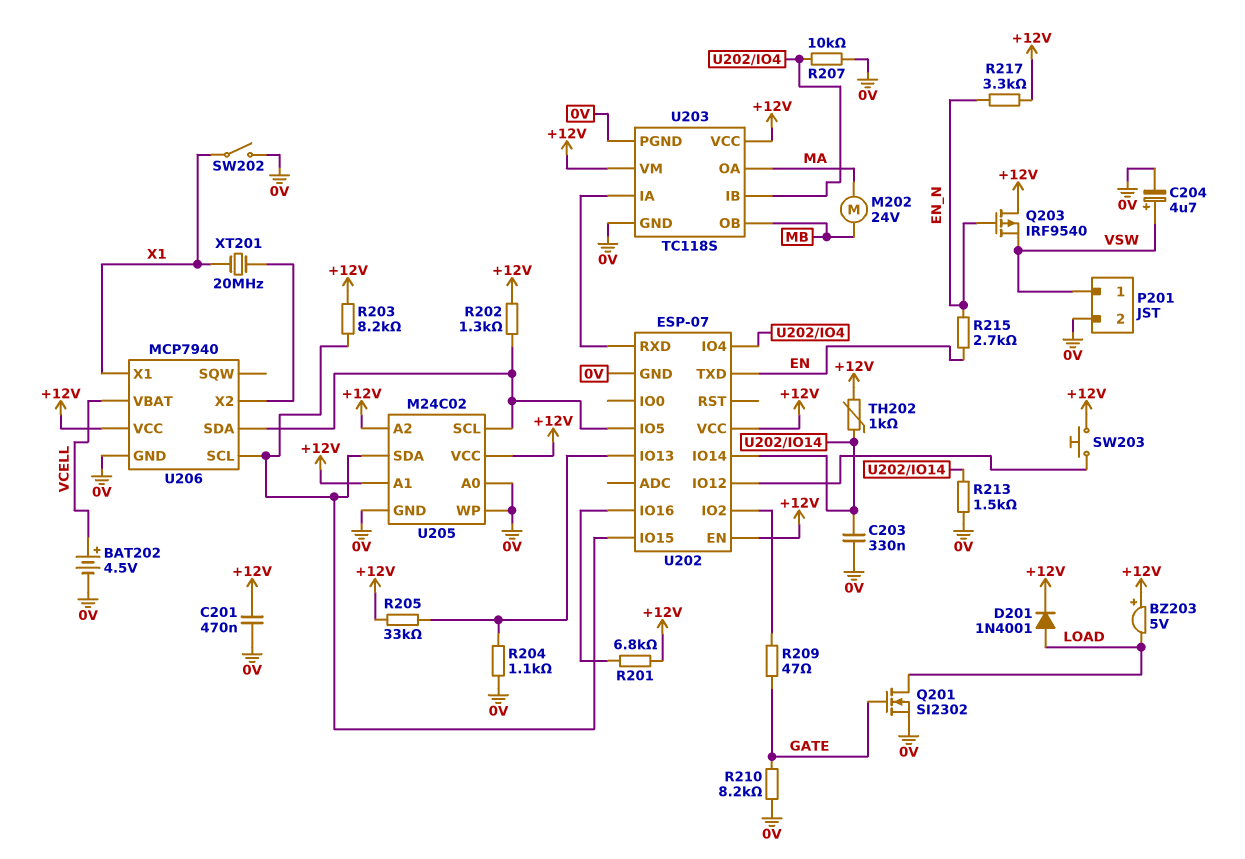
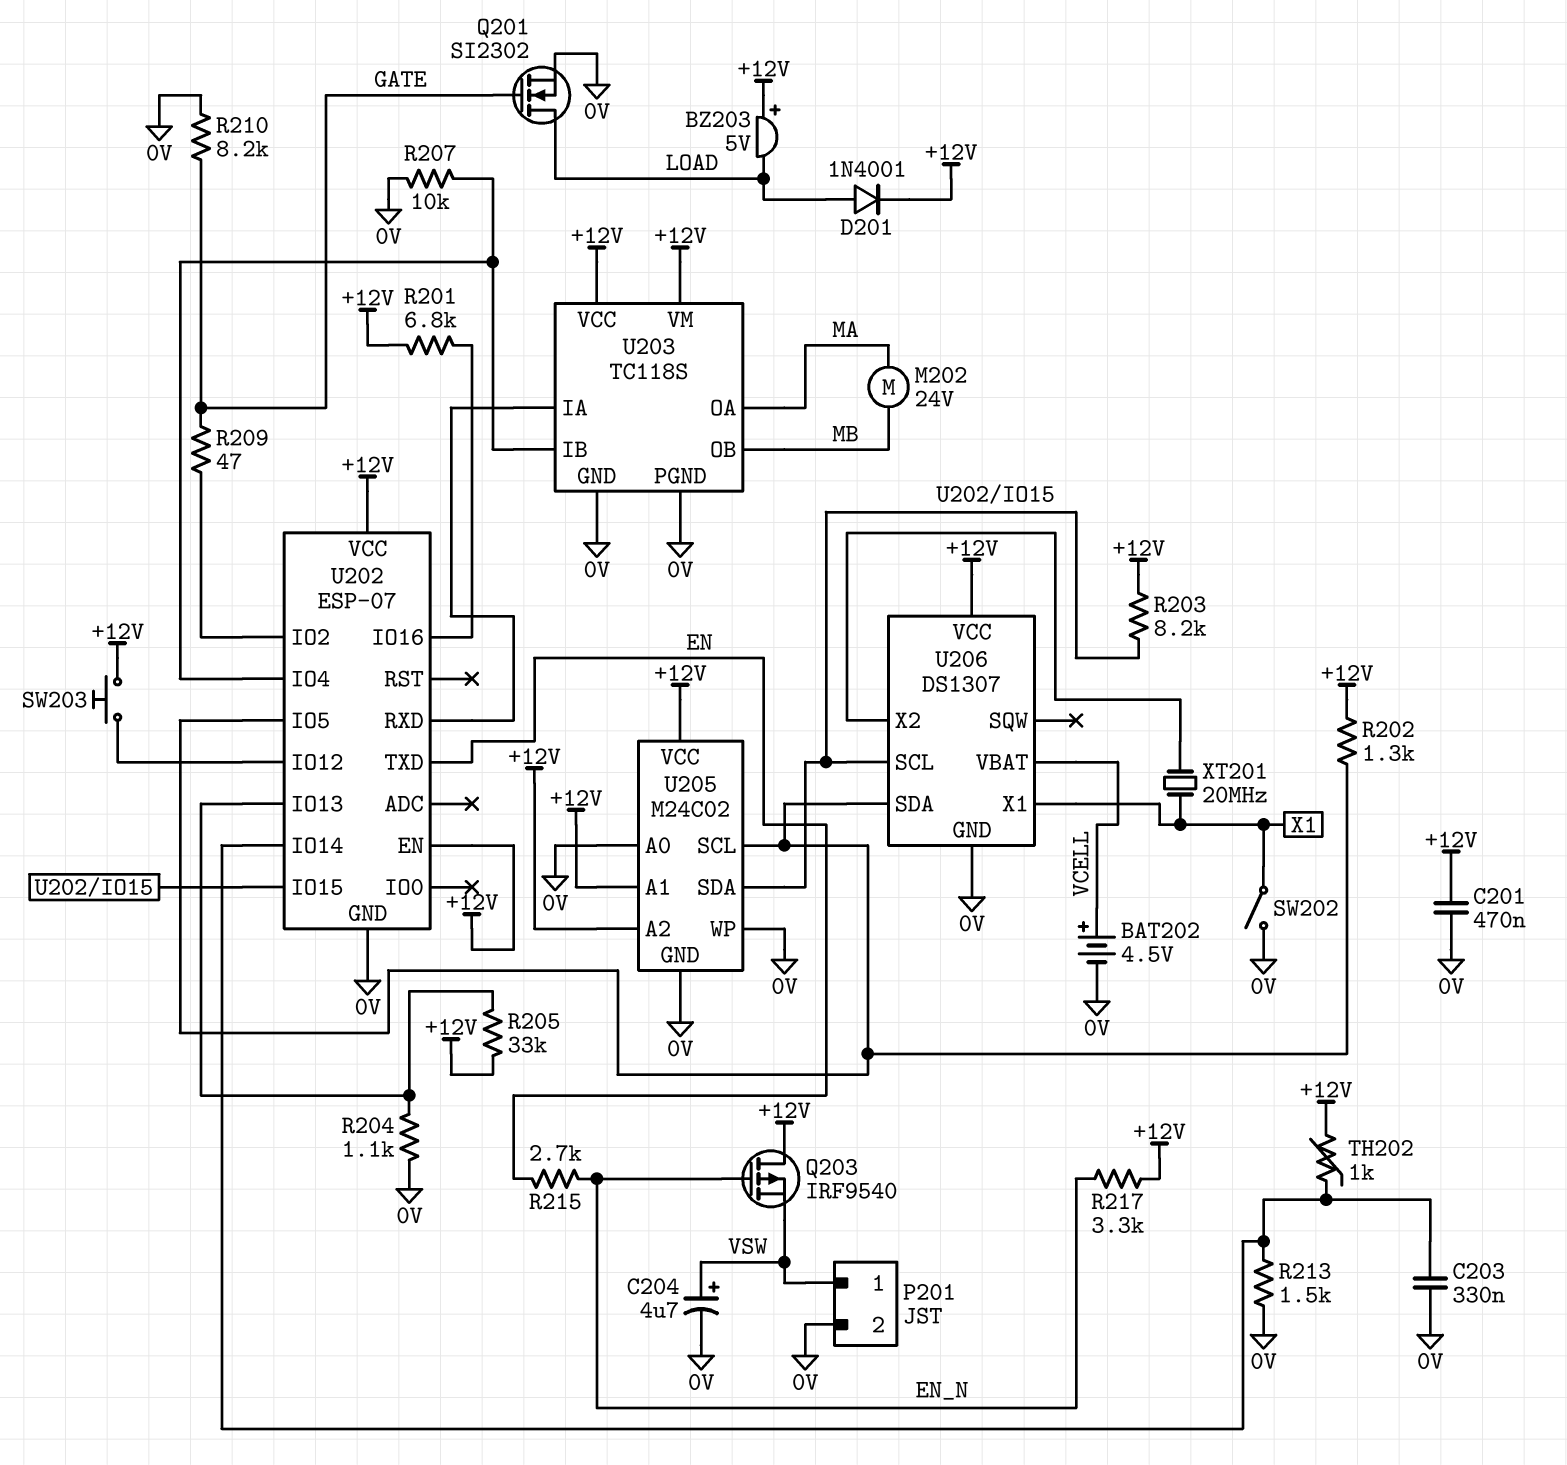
U206: MCP7940 -> DS1307

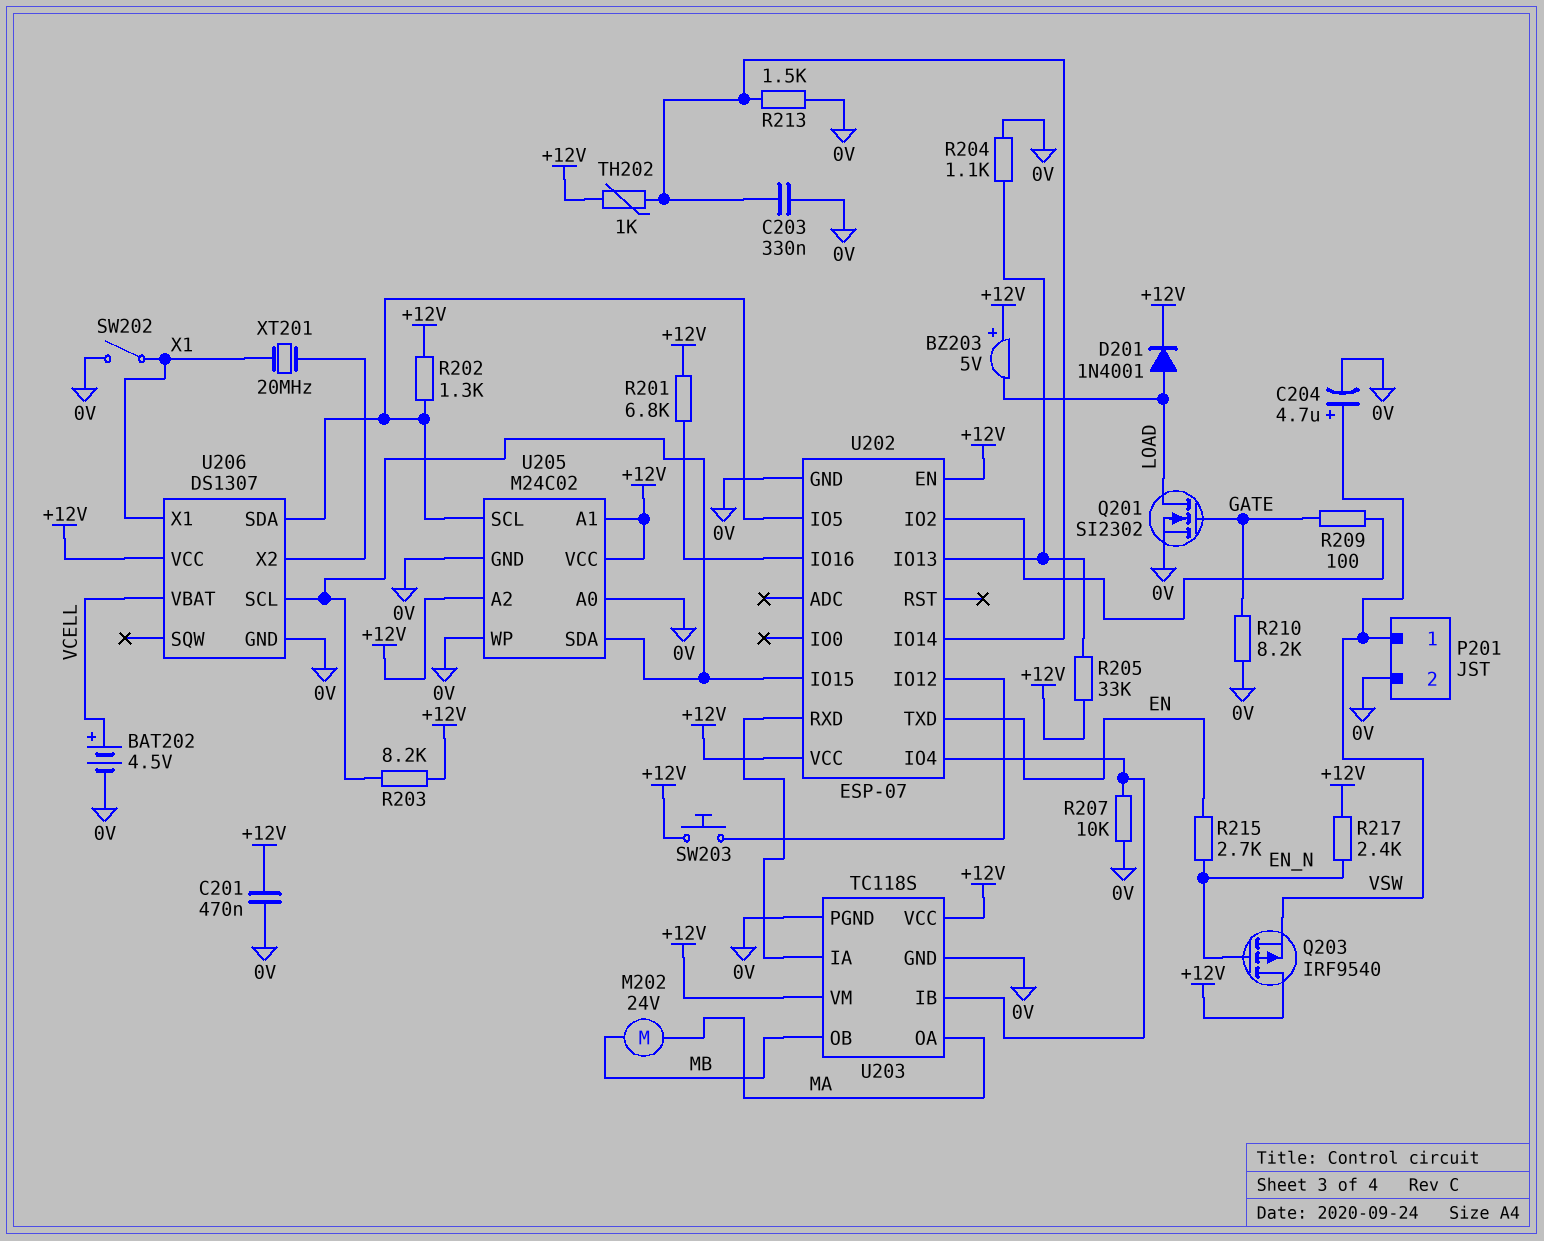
R209: 47 (GATE, U202/IO2) -> 100 (GATE, U202/IO2)
R217: 3.3k (+12V, EN_N) -> 2.4k (+12V, EN_N)

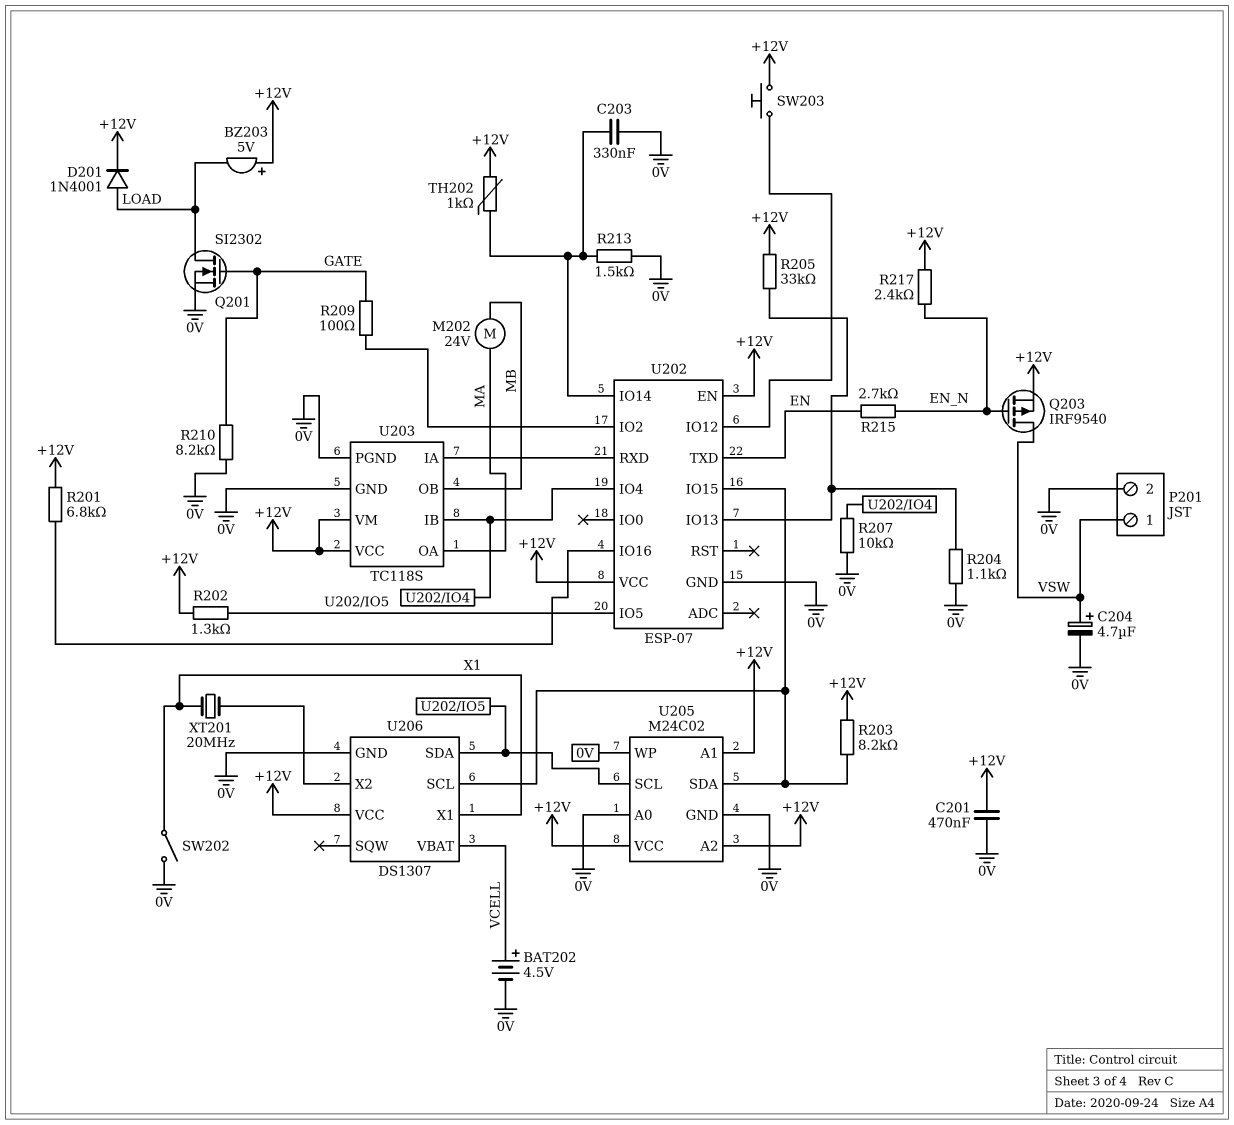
Q203: PMOS IRF9540 (G EN_N, D +12V, S VSW) -> PMOS IRF9540 (G EN_N, D VSW, S +12V)

